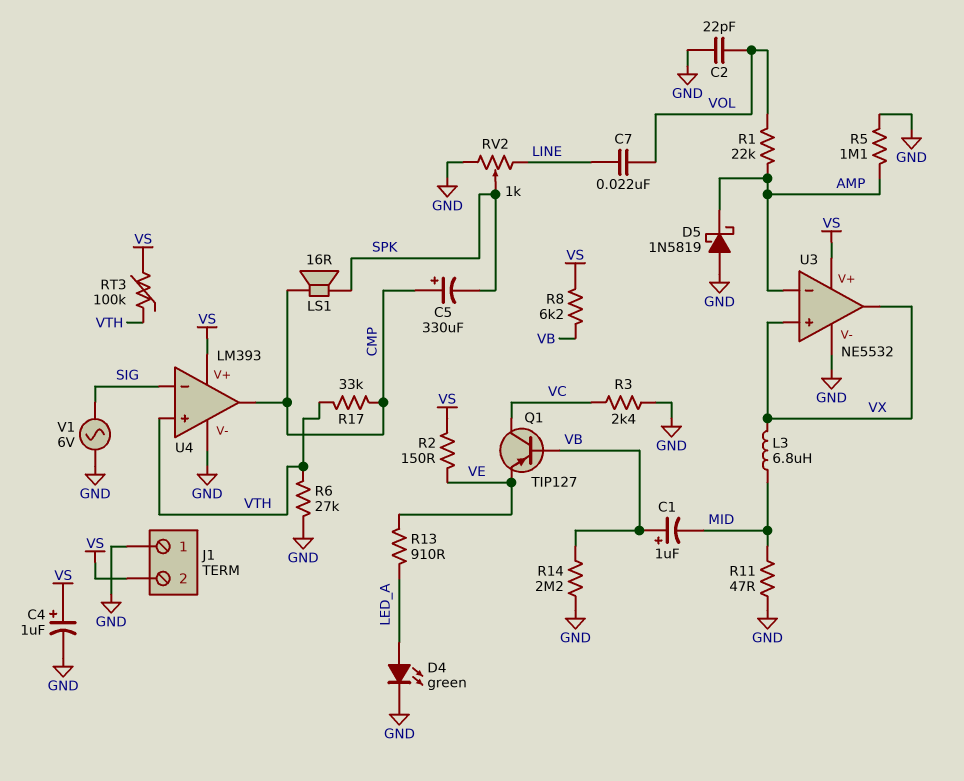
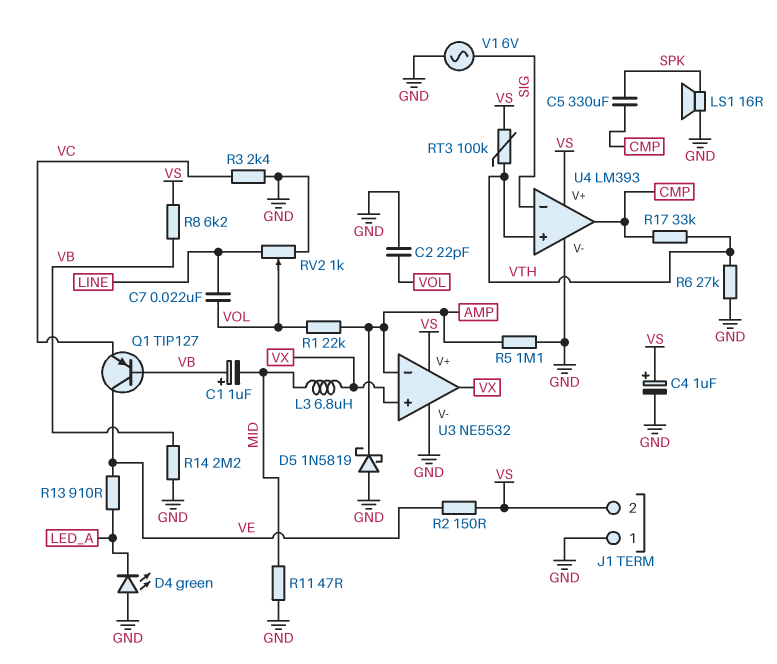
C5: 330uF (plus CMP, minus SPK) -> 330uF (CMP, SPK)
D4: LED green (A LED_A, K GND) -> LED green (A GND, K LED_A)
LS1: speaker 16R (CMP, SPK) -> speaker 16R (GND, SPK)
Q1: PNP TIP127 (B VB, C VC, E VE) -> PNP TIP127 (B VB, C VE, E VC)
RV2: 1k (GND, LINE, wiper SPK) -> 1k (GND, LINE, wiper VOL)

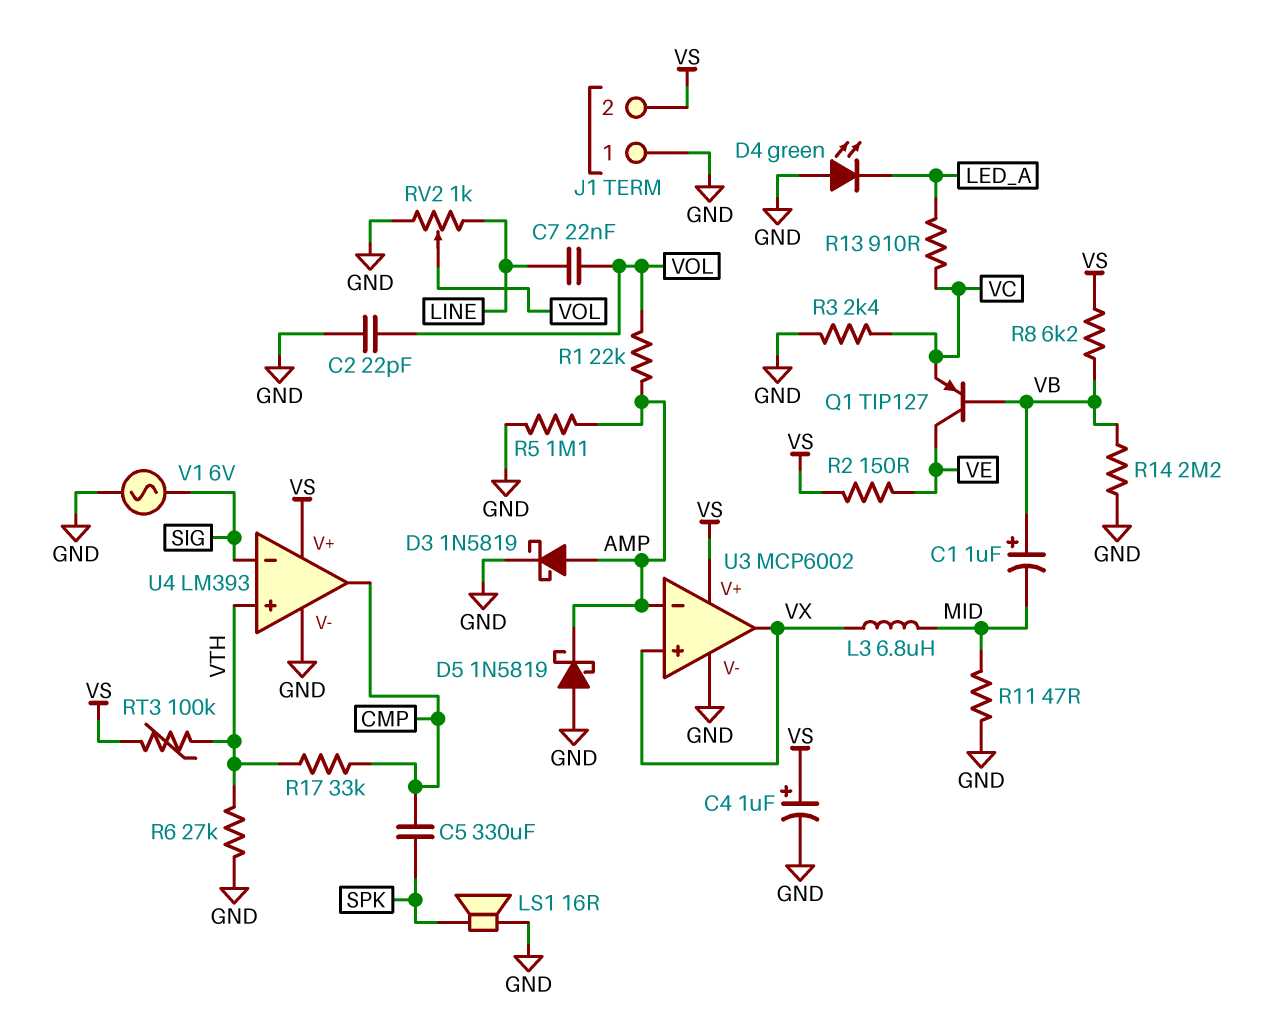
D3: none -> schottky 1N5819 (A AMP, K GND)
R13: 910 (LED_A, VE) -> 910 (LED_A, VC)
U3: NE5532 -> MCP6002

